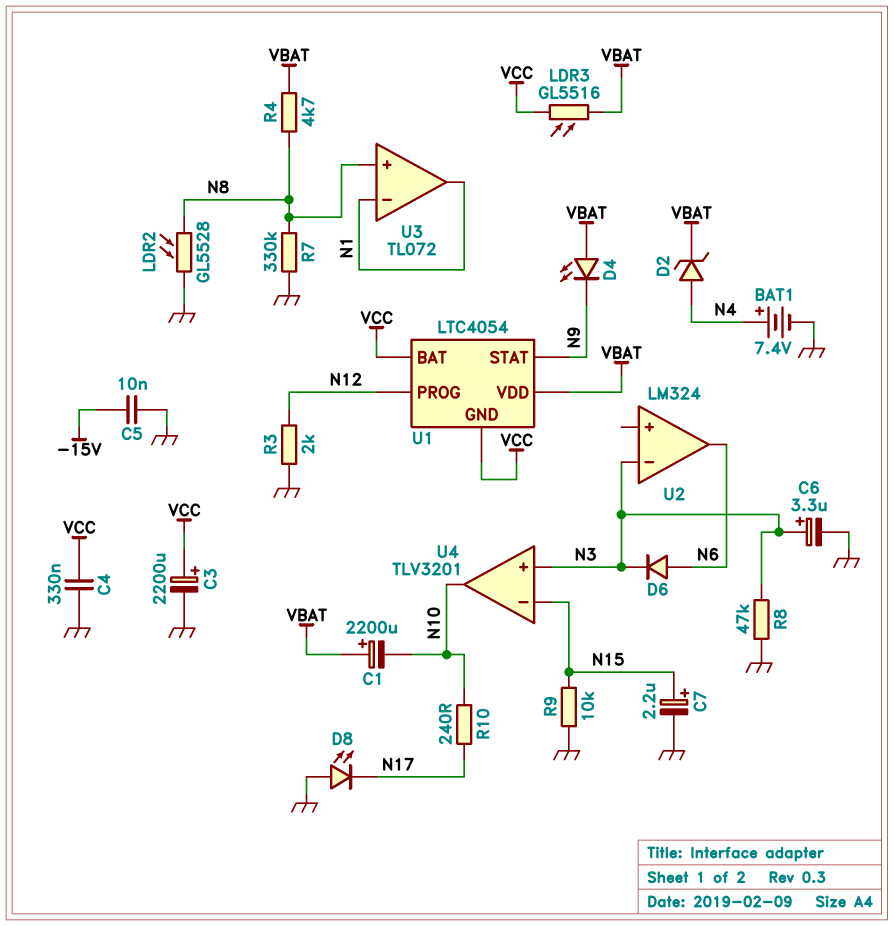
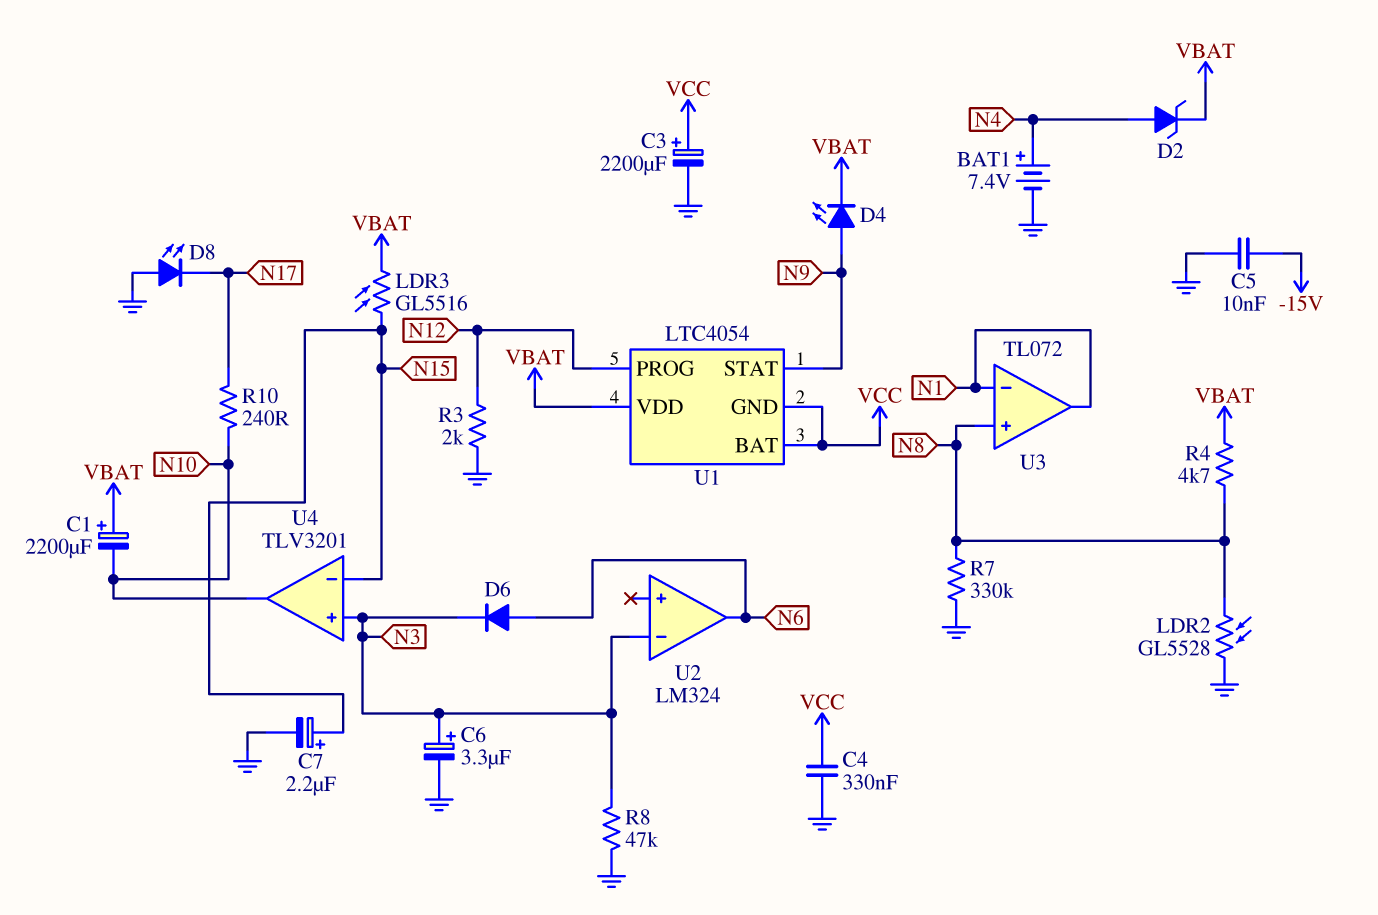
D4: LED (A VBAT, K N9) -> LED (A N9, K VBAT)
LDR3: GL5516 (VBAT, VCC) -> GL5516 (N15, VBAT)
R9: 10k (GND, N15) -> none

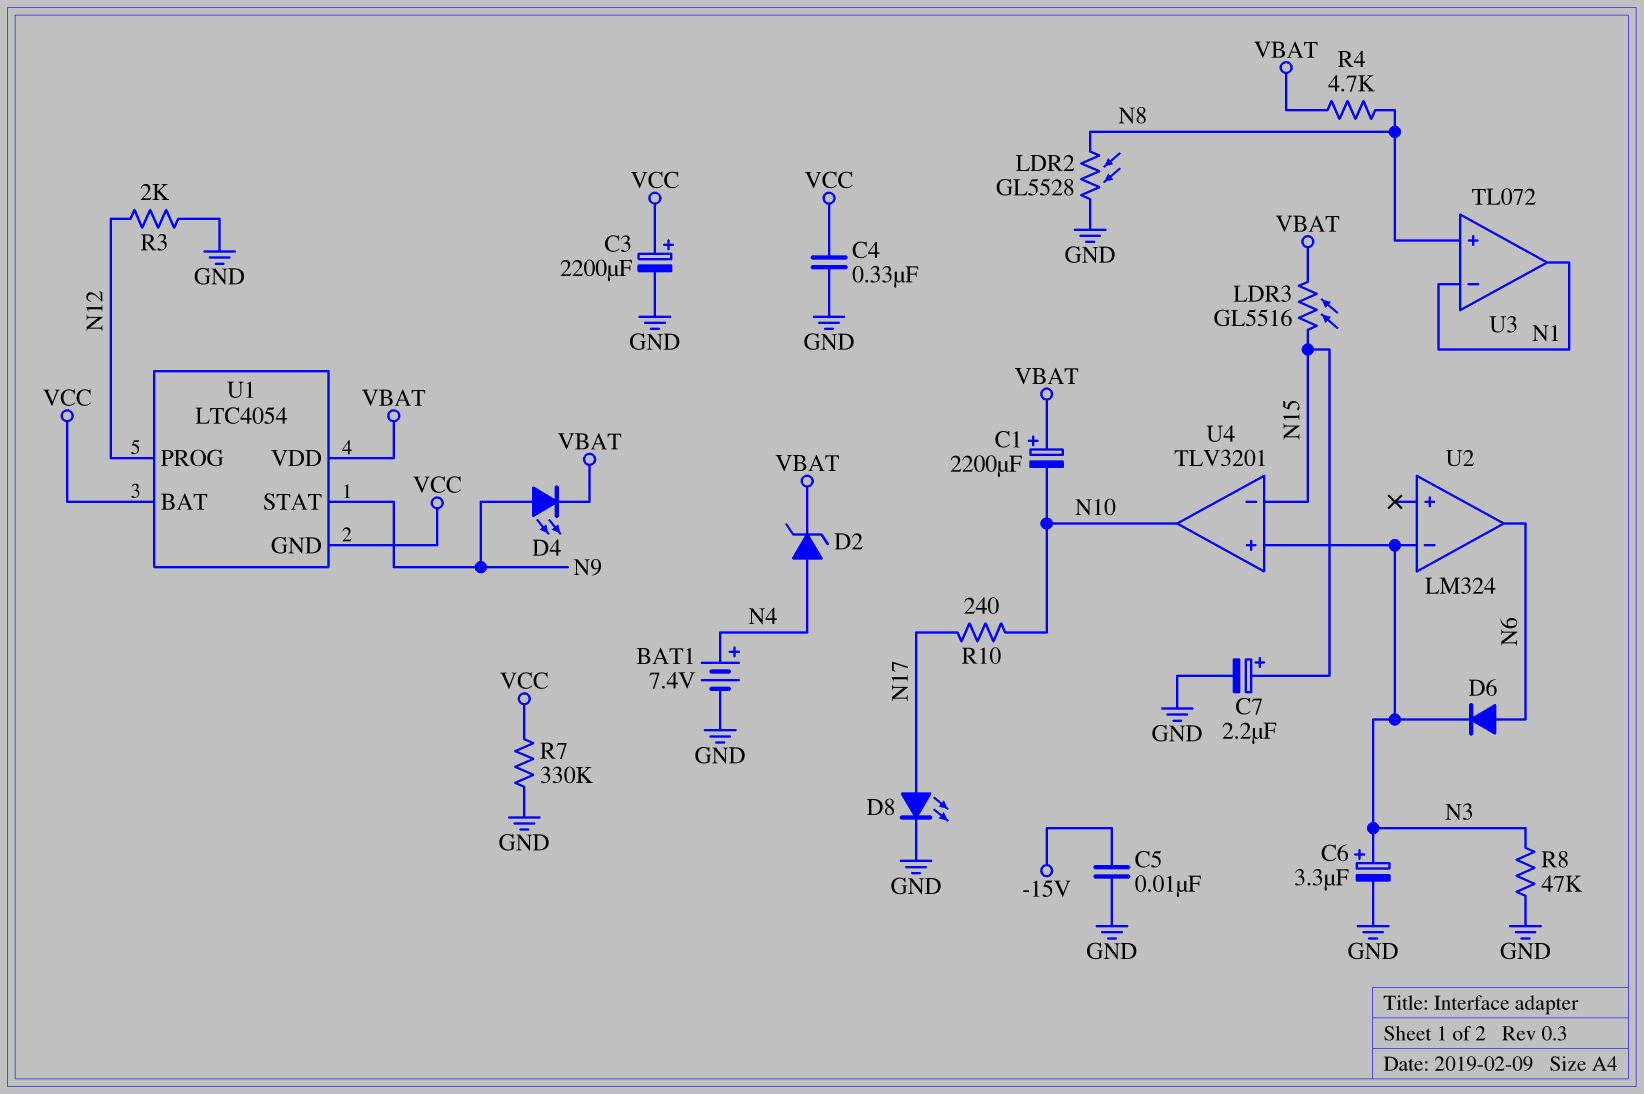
D8: LED (A GND, K N17) -> LED (A N17, K GND)
R7: 330k (GND, N8) -> 330k (GND, VCC)

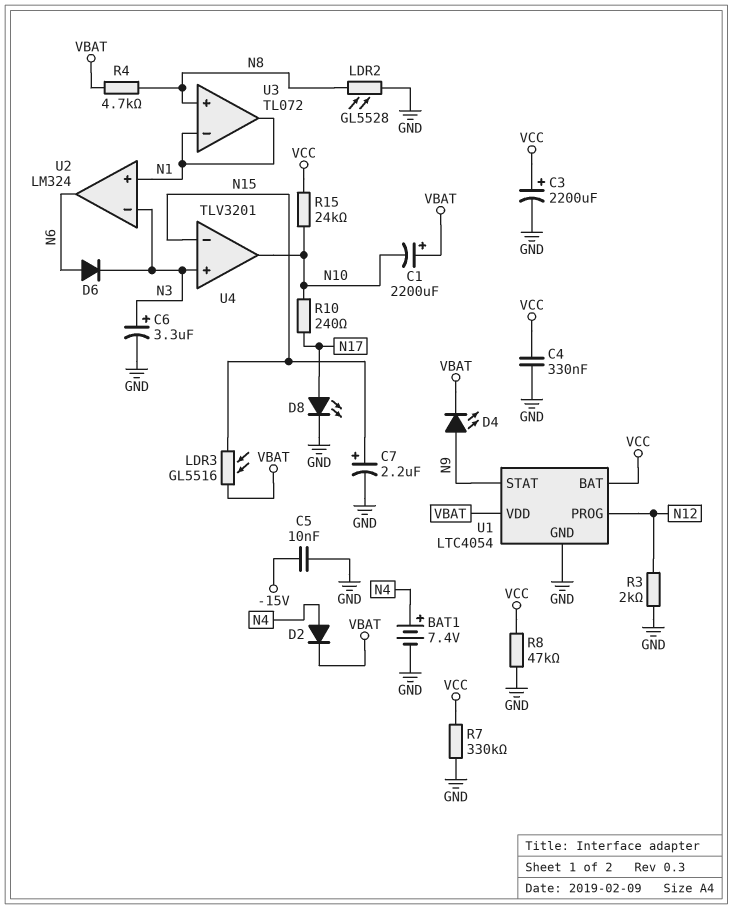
D2: zener (A N4, K VBAT) -> diode (A N4, K VBAT)
R8: 47k (GND, N3) -> 47k (GND, VCC)
R15: none -> 24k (N10, VCC)
U1 pin GND: VCC -> GND
U2 pin in+: none -> N1

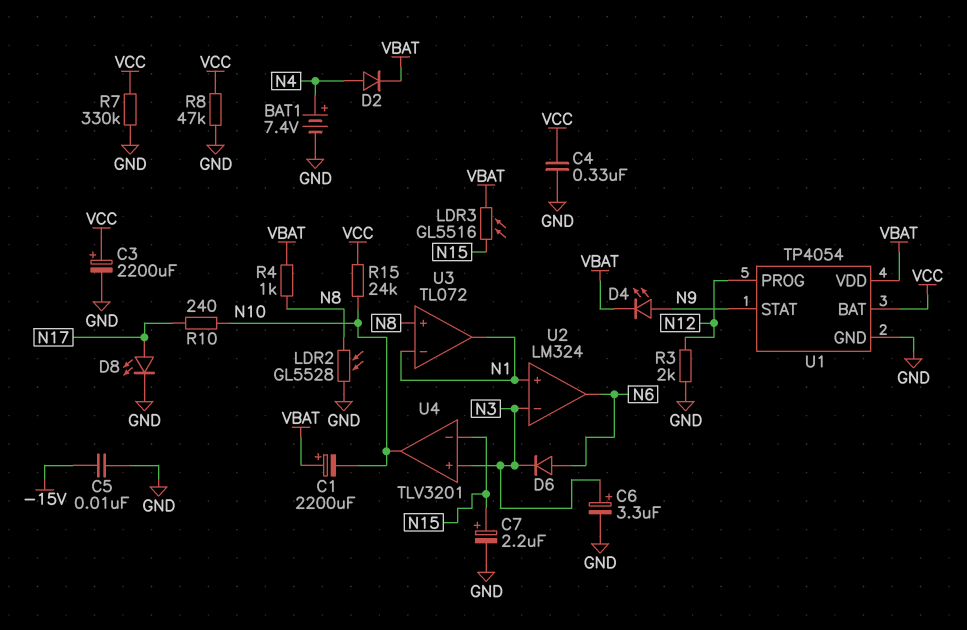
R4: 4.7k (N8, VBAT) -> 1k (N8, VBAT)
U1: LTC4054 -> TP4054

